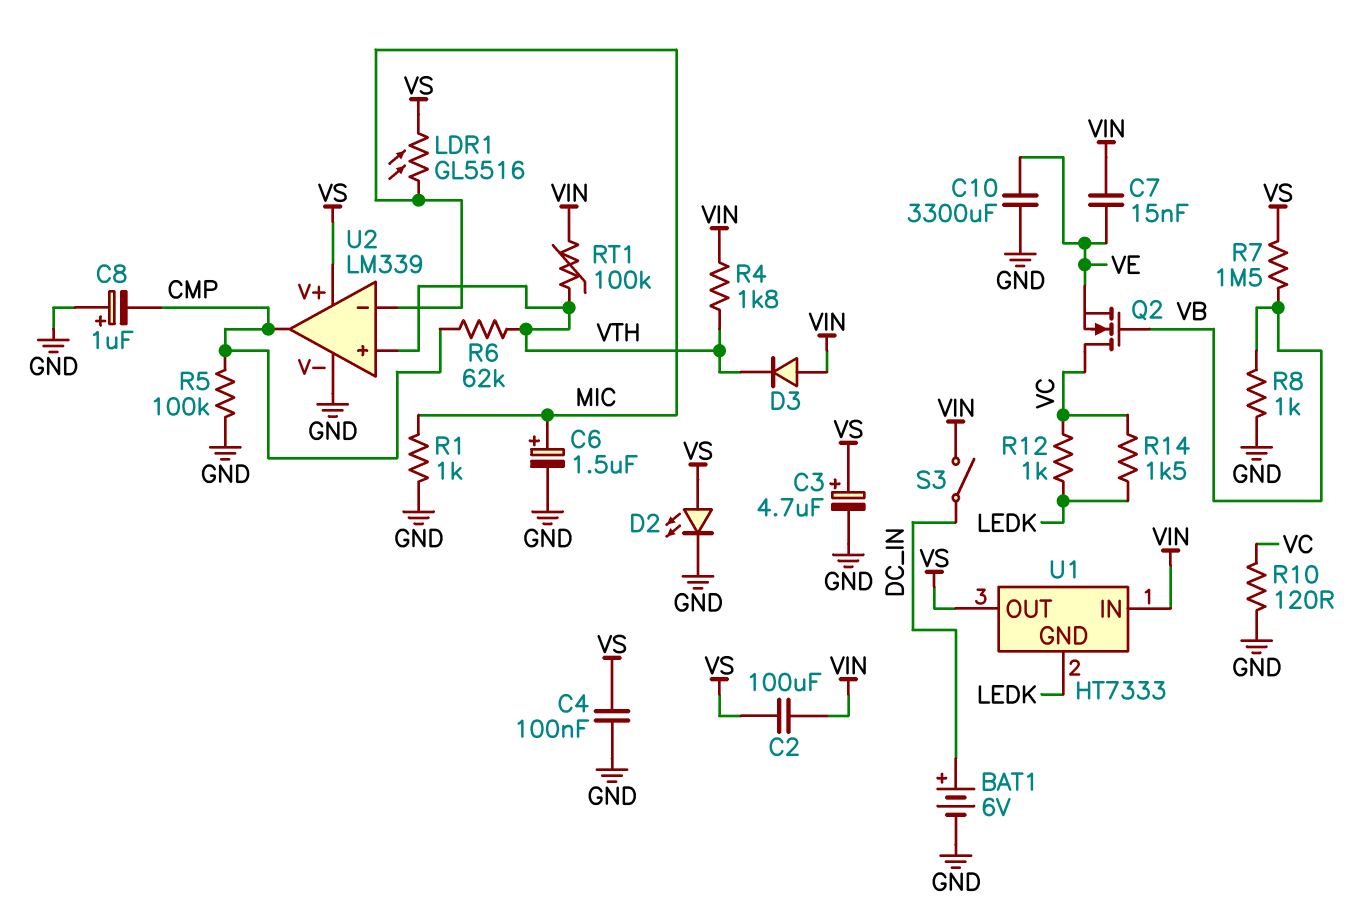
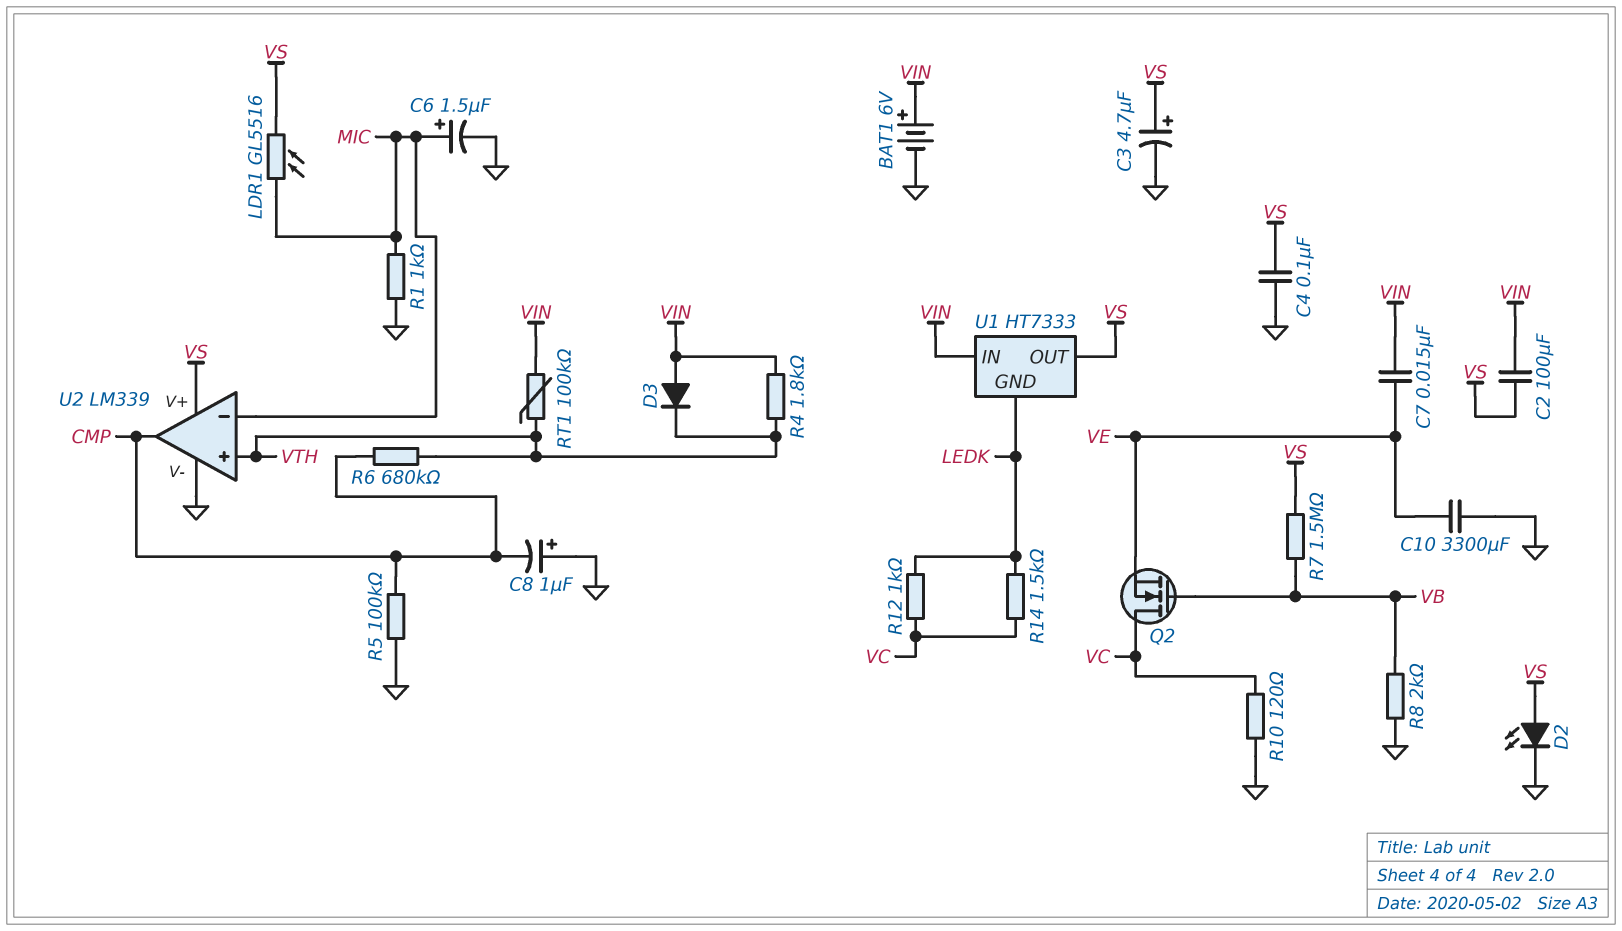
BAT1: 6V (plus DC_IN, minus GND) -> 6V (plus VIN, minus GND)
R6: 62k (CMP, VTH) -> 680k (CMP, VTH)
R8: 1k (GND, VB) -> 2k (GND, VB)
S3: switch (DC_IN, VIN) -> none

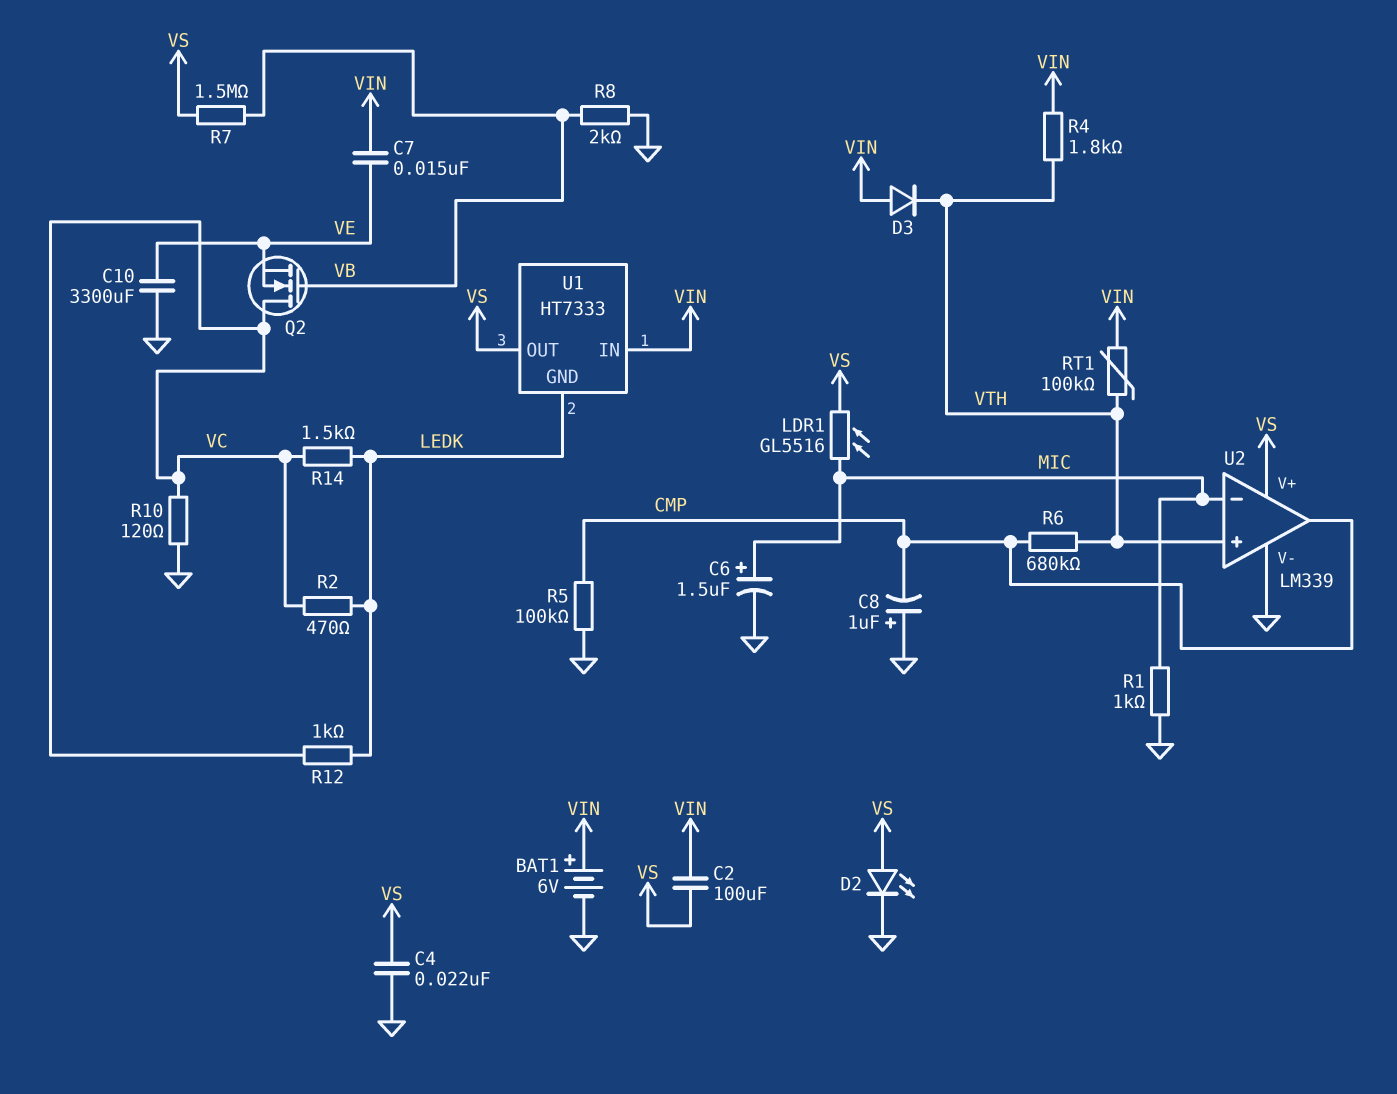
C3: 4.7uF (plus VS, minus GND) -> none
C4: 100nF (GND, VS) -> 22nF (GND, VS)
R2: none -> 470 (LEDK, VC)

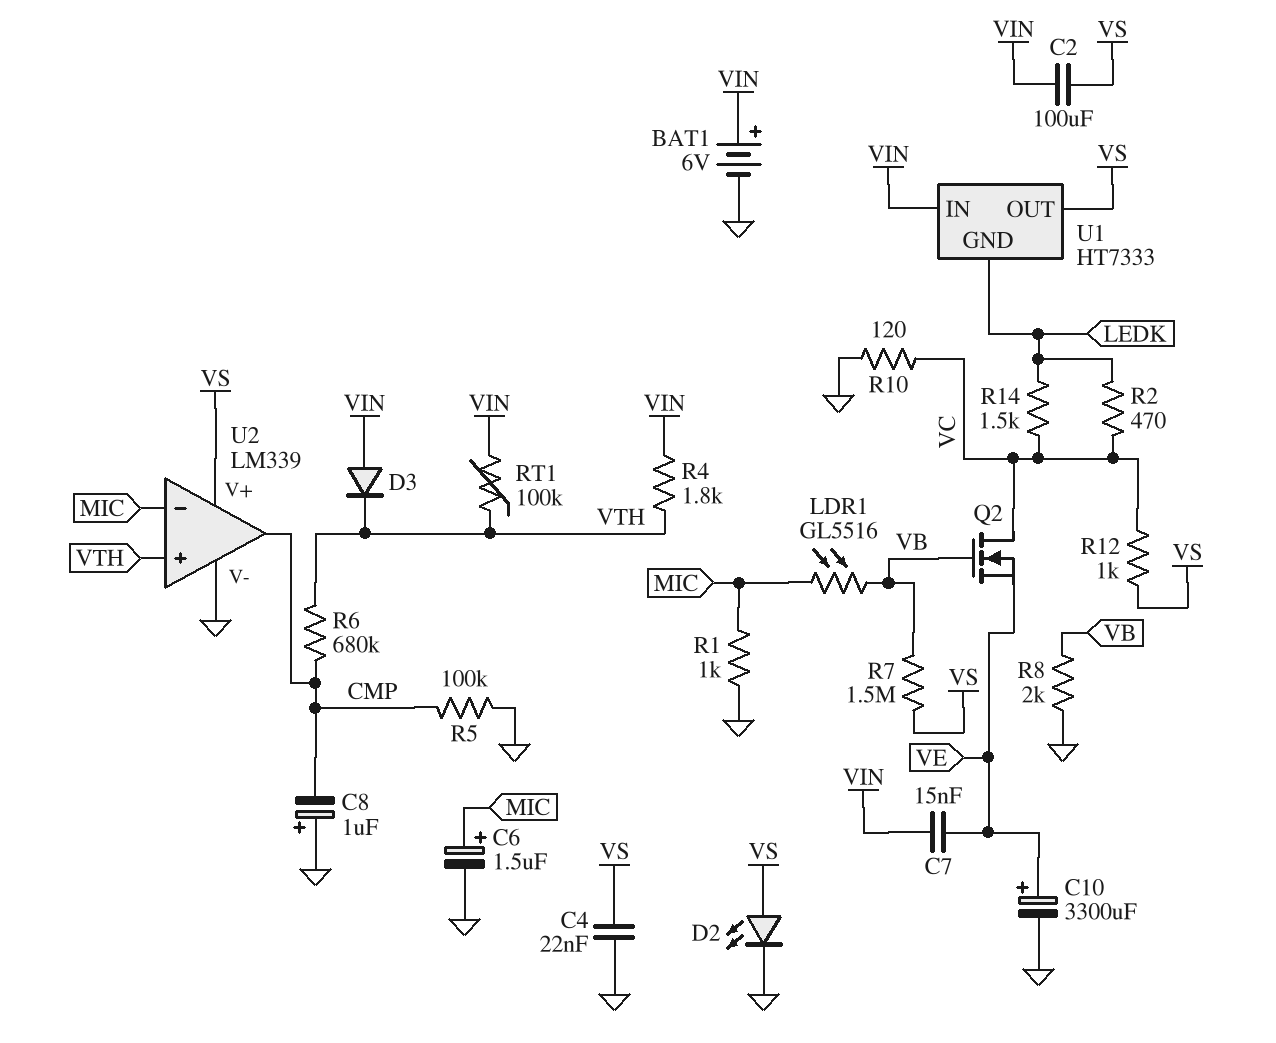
C10: 3300uF (GND, VE) -> 3300uF (plus VE, minus GND)
LDR1: GL5516 (MIC, VS) -> GL5516 (MIC, VB)
R12: 1k (LEDK, VC) -> 1k (VC, VS)

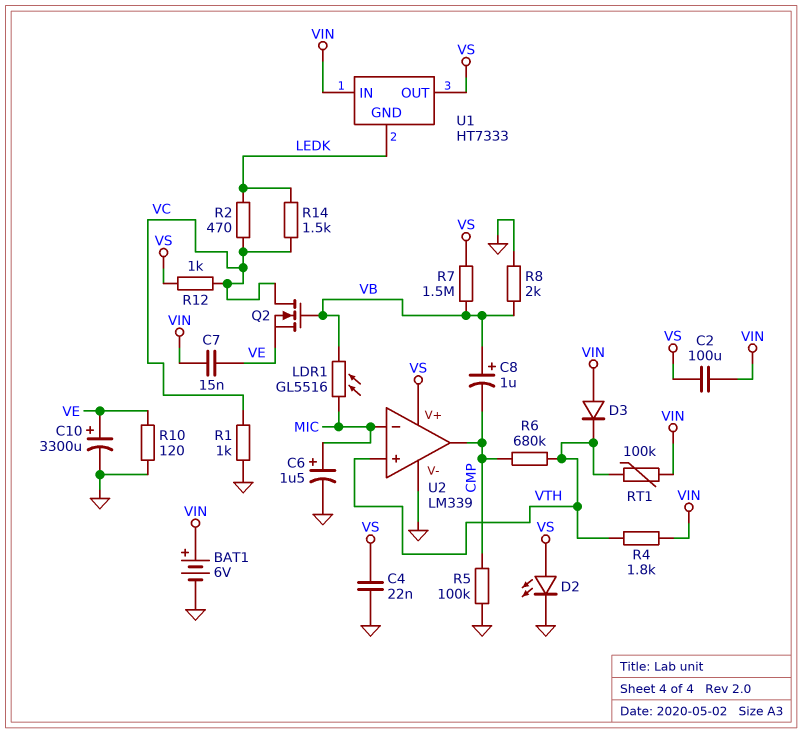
C8: 1uF (plus GND, minus CMP) -> 1uF (plus VB, minus CMP)
R1: 1k (GND, MIC) -> 1k (GND, VC)
R10: 120 (GND, VC) -> 120 (GND, VE)

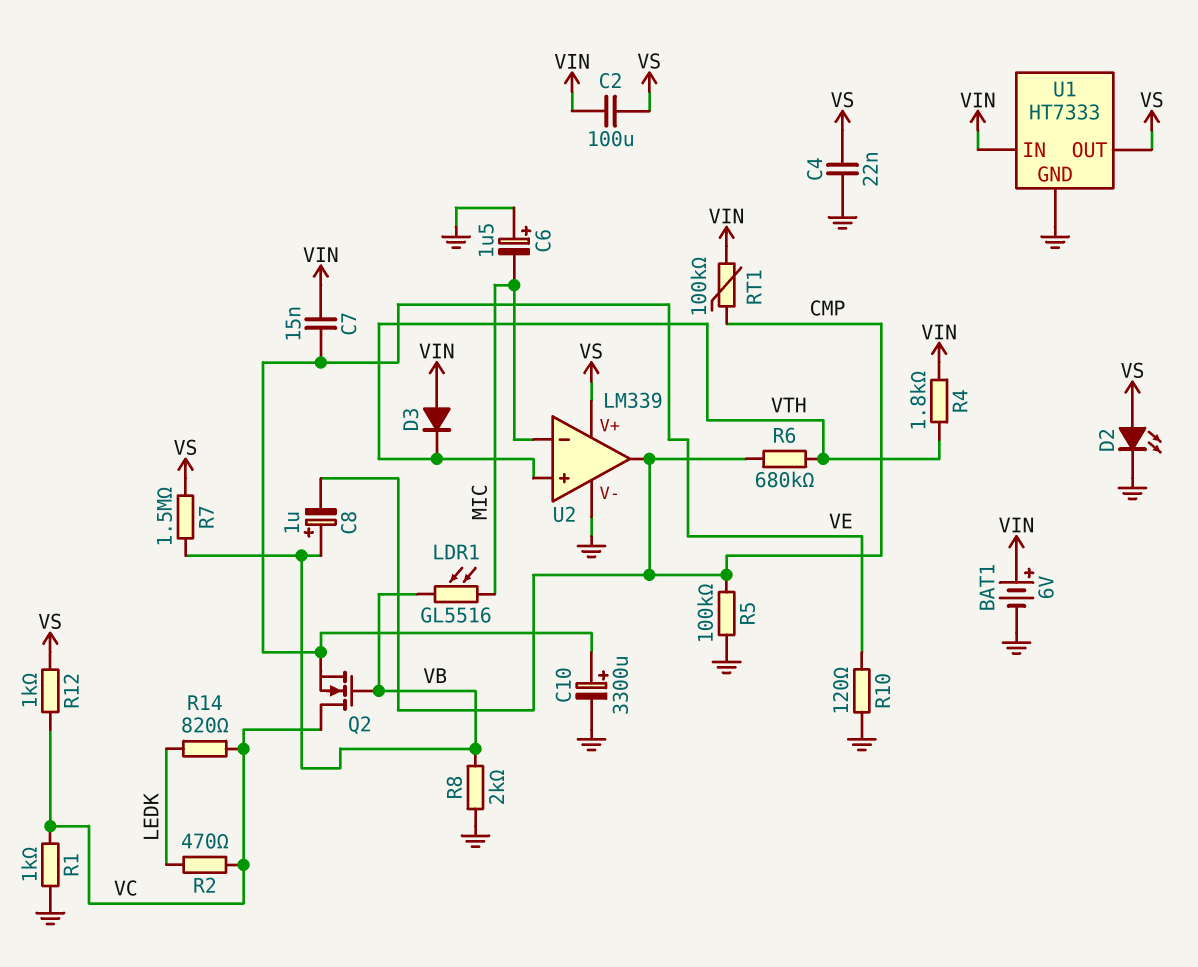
C6: 1.5uF (plus MIC, minus GND) -> 1.5uF (plus GND, minus MIC)
R14: 1.5k (LEDK, VC) -> 820 (LEDK, VC)
RT1: 100k (VIN, VTH) -> 100k (CMP, VIN)
U1 pin GND: LEDK -> GND

